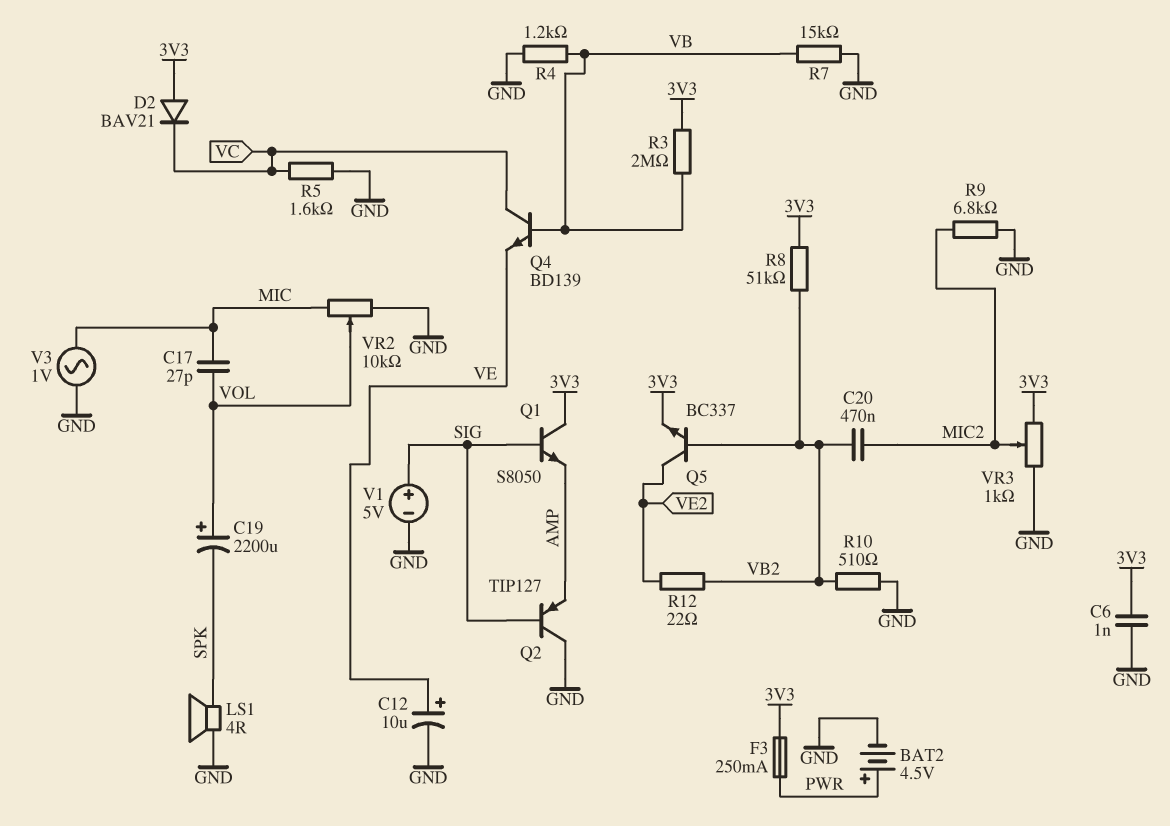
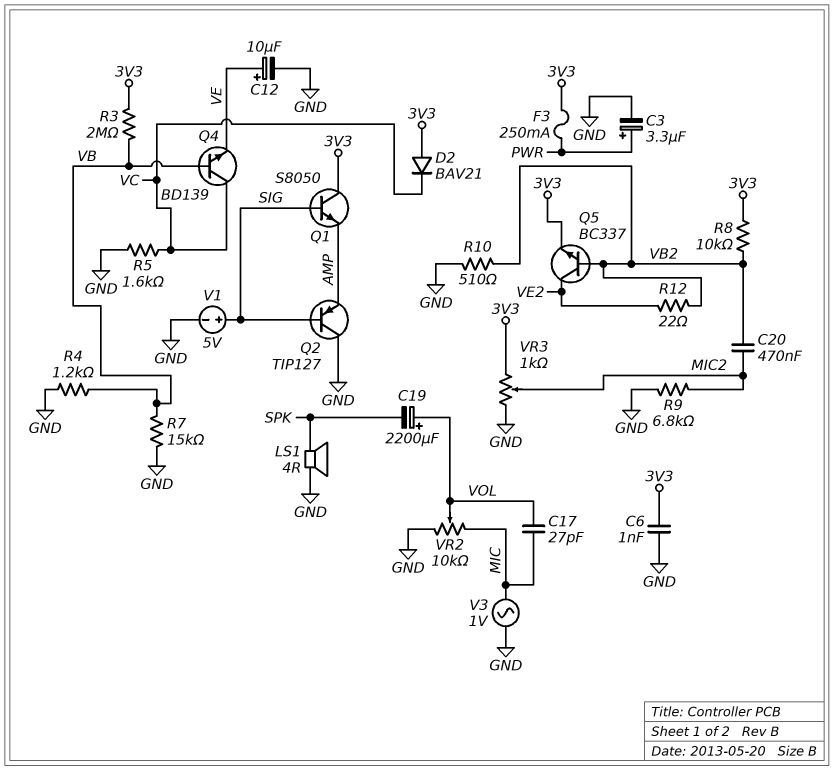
BAT2: 4.5V (plus PWR, minus GND) -> none
C3: none -> 3.3uF (plus PWR, minus GND)
R8: 51k (3V3, VB2) -> 10k (3V3, VB2)

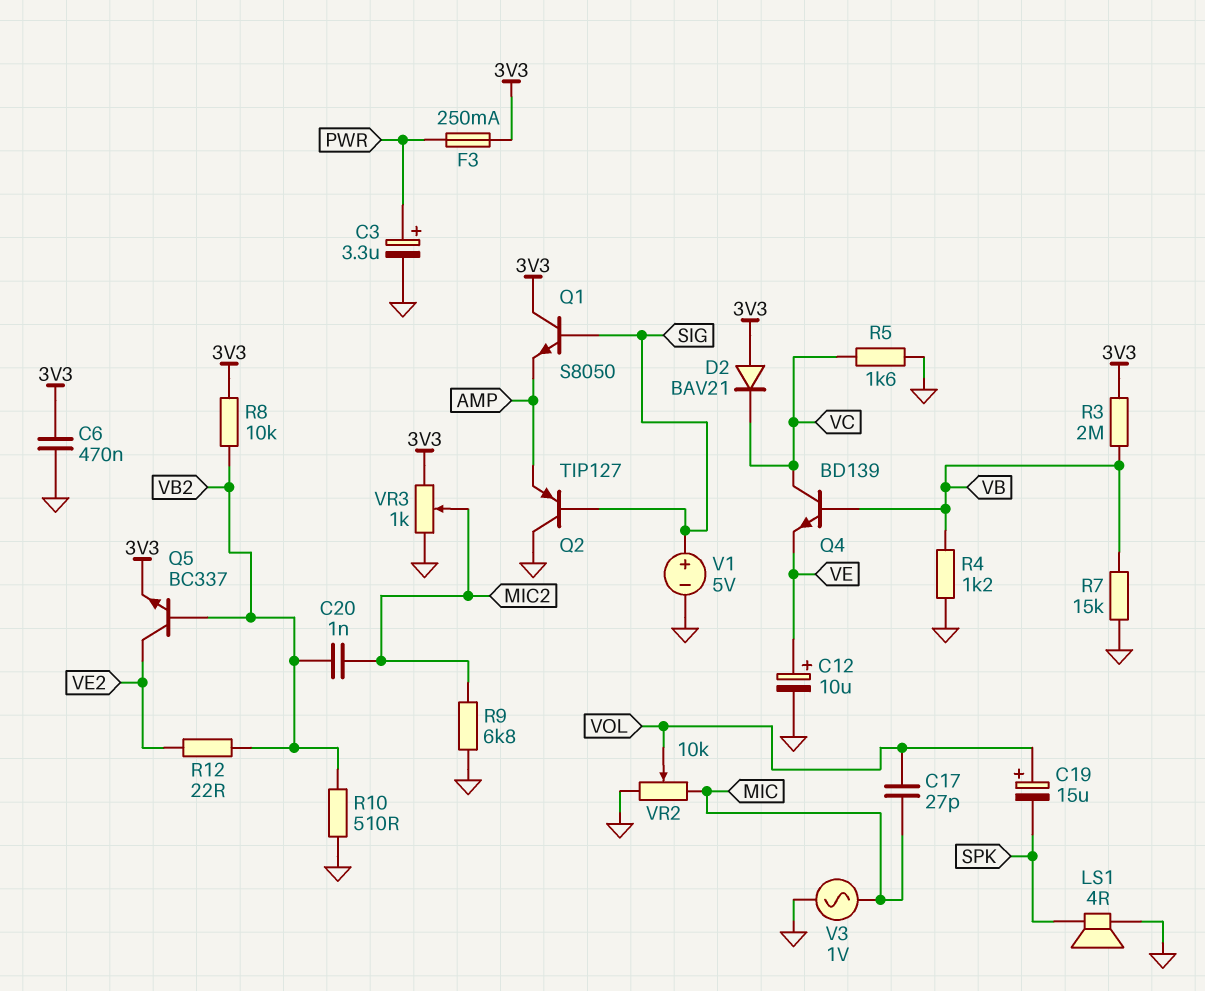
C6: 1nF (3V3, GND) -> 470nF (3V3, GND)
C19: 2200uF (plus VOL, minus SPK) -> 15uF (plus VOL, minus SPK)
C20: 470nF (MIC2, VB2) -> 1nF (MIC2, VB2)

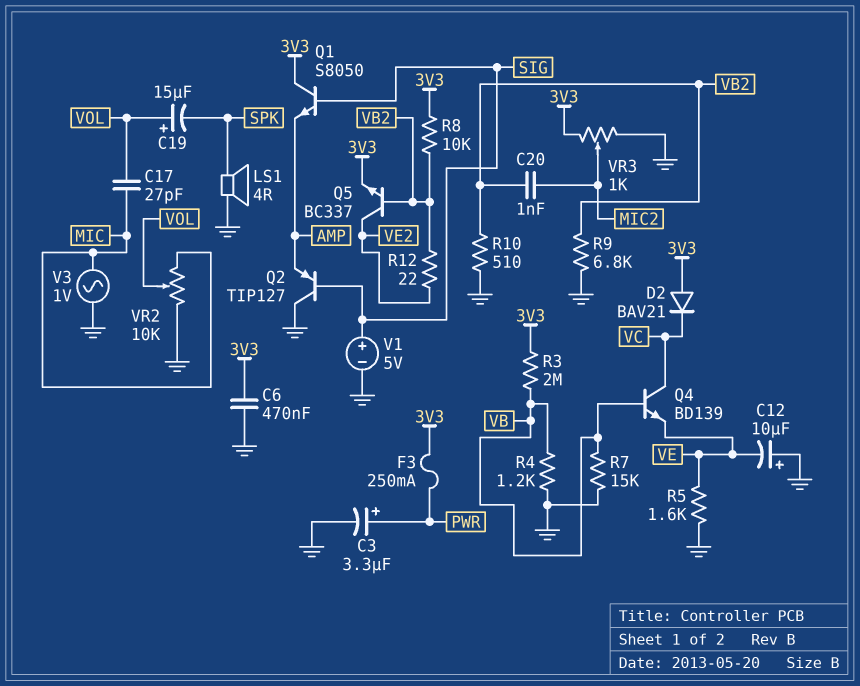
C12: 10uF (plus VE, minus GND) -> 10uF (plus GND, minus VE)
R5: 1.6k (GND, VC) -> 1.6k (GND, VE)
R9: 6.8k (GND, MIC2) -> 6.8k (GND, VB2)

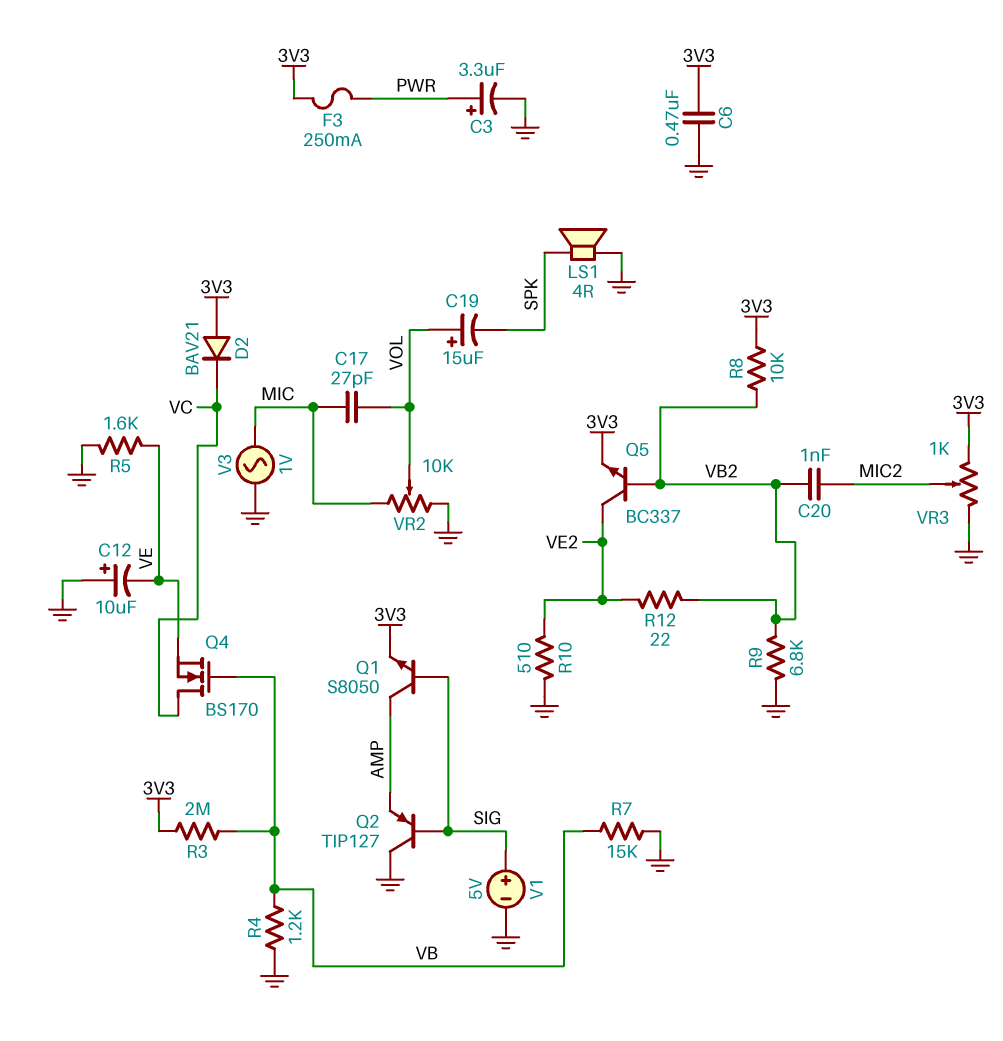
Q1: NPN S8050 (B SIG, C 3V3, E AMP) -> NPN S8050 (B SIG, C AMP, E 3V3)
Q4: NPN BD139 (B VB, C VC, E VE) -> NMOS BS170 (G VB, D VC, S VE)
R10: 510 (GND, VB2) -> 510 (GND, VE2)

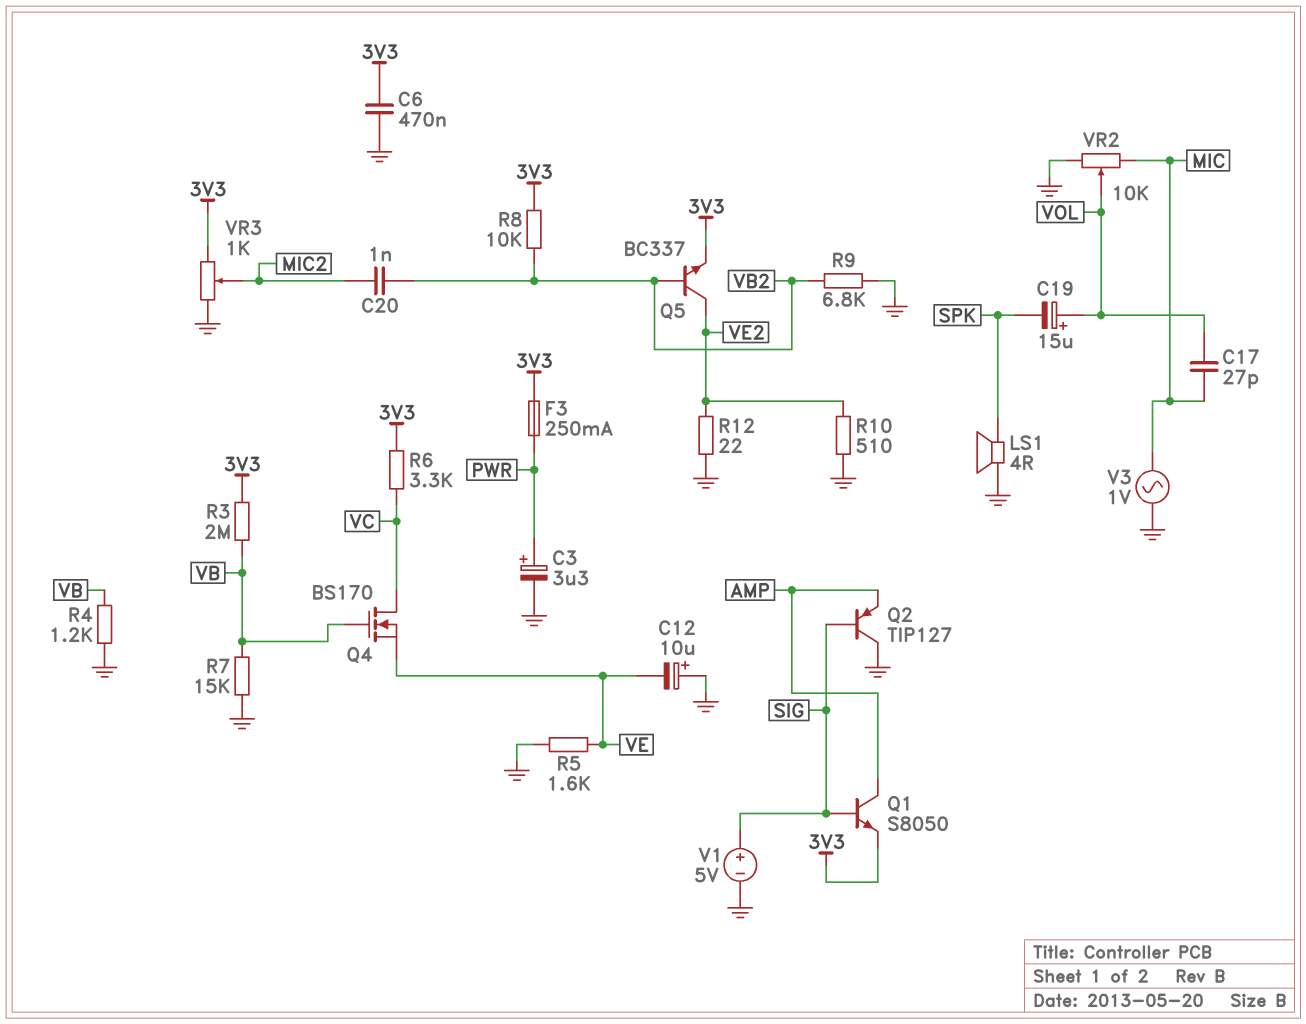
D2: diode BAV21 (A 3V3, K VC) -> none
R6: none -> 3.3k (3V3, VC)
R12: 22 (VB2, VE2) -> 22 (GND, VE2)

